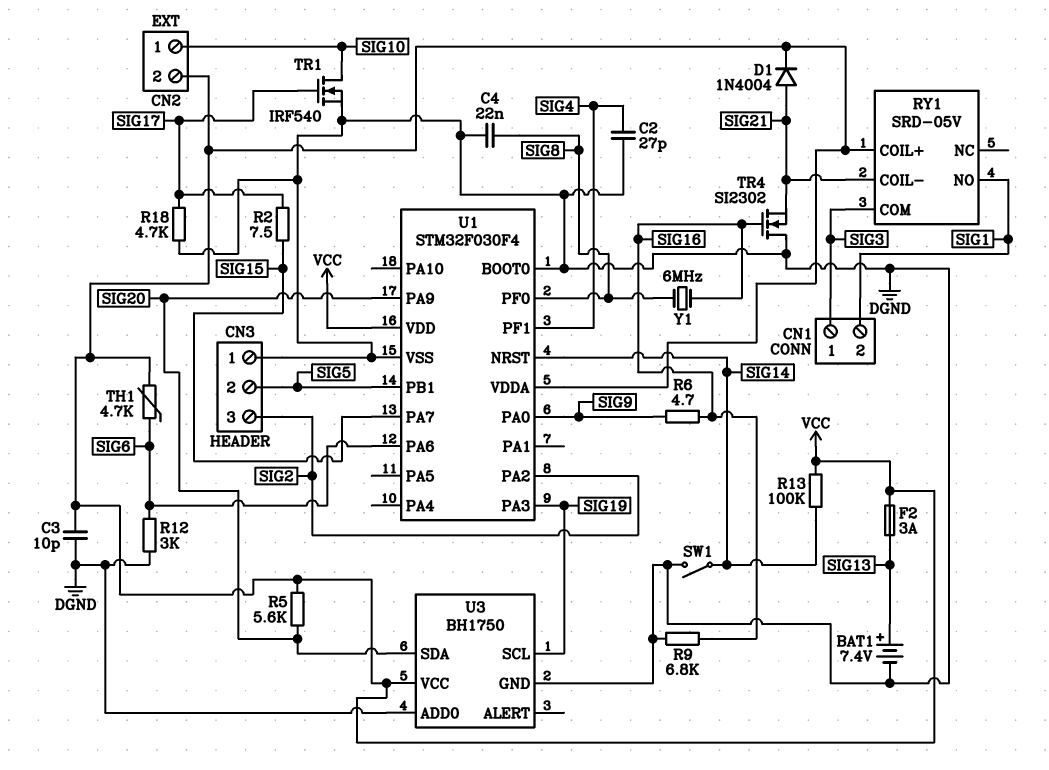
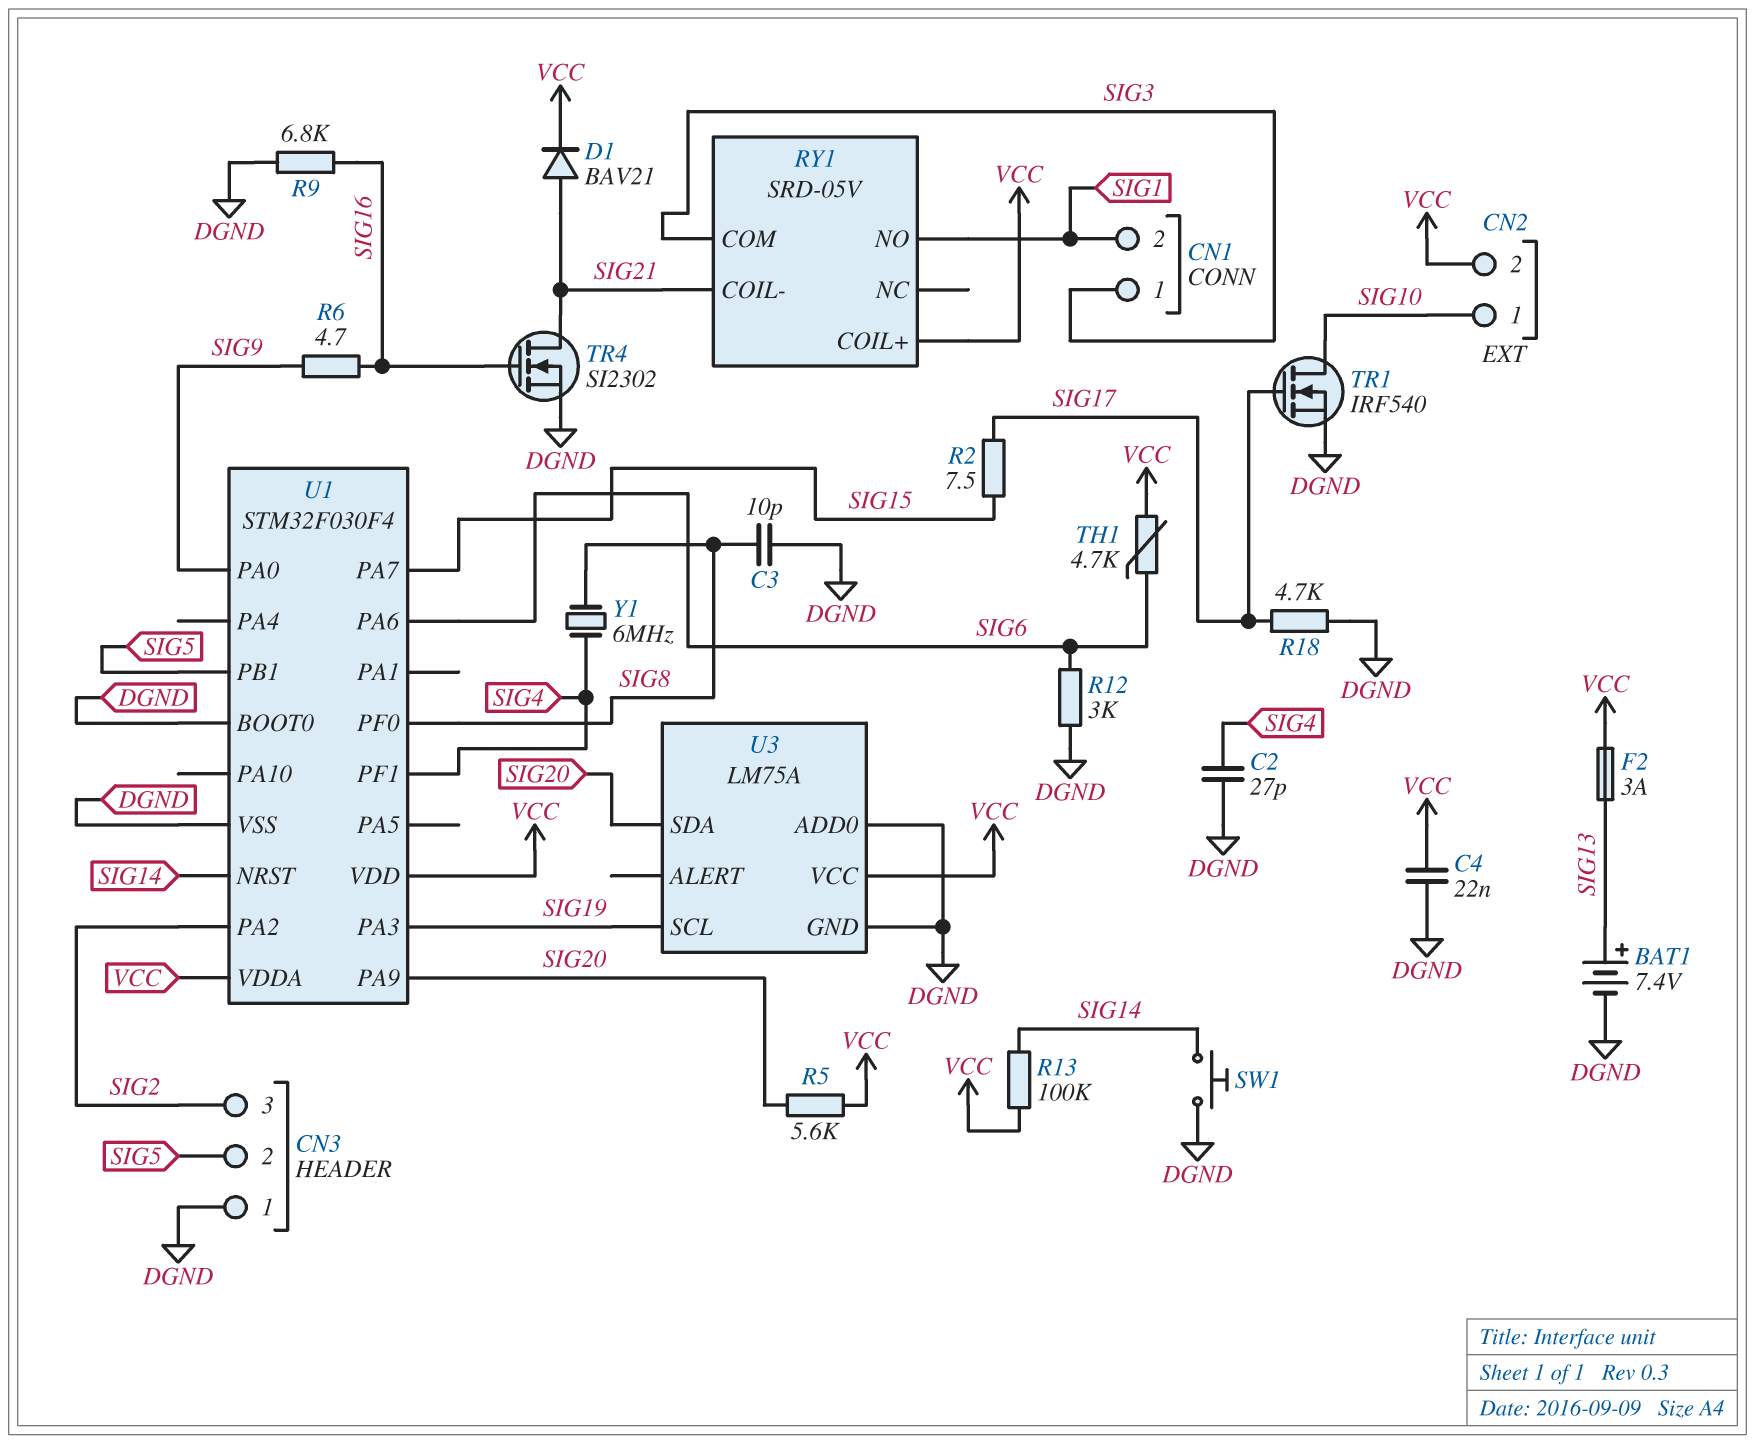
C3: 10pF (DGND, VCC) -> 10pF (DGND, SIG8)
C4: 22nF (DGND, SIG8) -> 22nF (DGND, VCC)
D1: diode 1N4004 (A SIG21, K VCC) -> diode BAV21 (A SIG21, K VCC)
SW1: switch (DGND, SIG14) -> button (DGND, SIG14)
TR4: NMOS SI2302 (G SIG16, D DGND, S SIG21) -> NMOS SI2302 (G SIG16, D SIG21, S DGND)
U3: BH1750 -> LM75A
Y1: 6MHz (SIG8, SIG16) -> 6MHz (SIG4, SIG8)

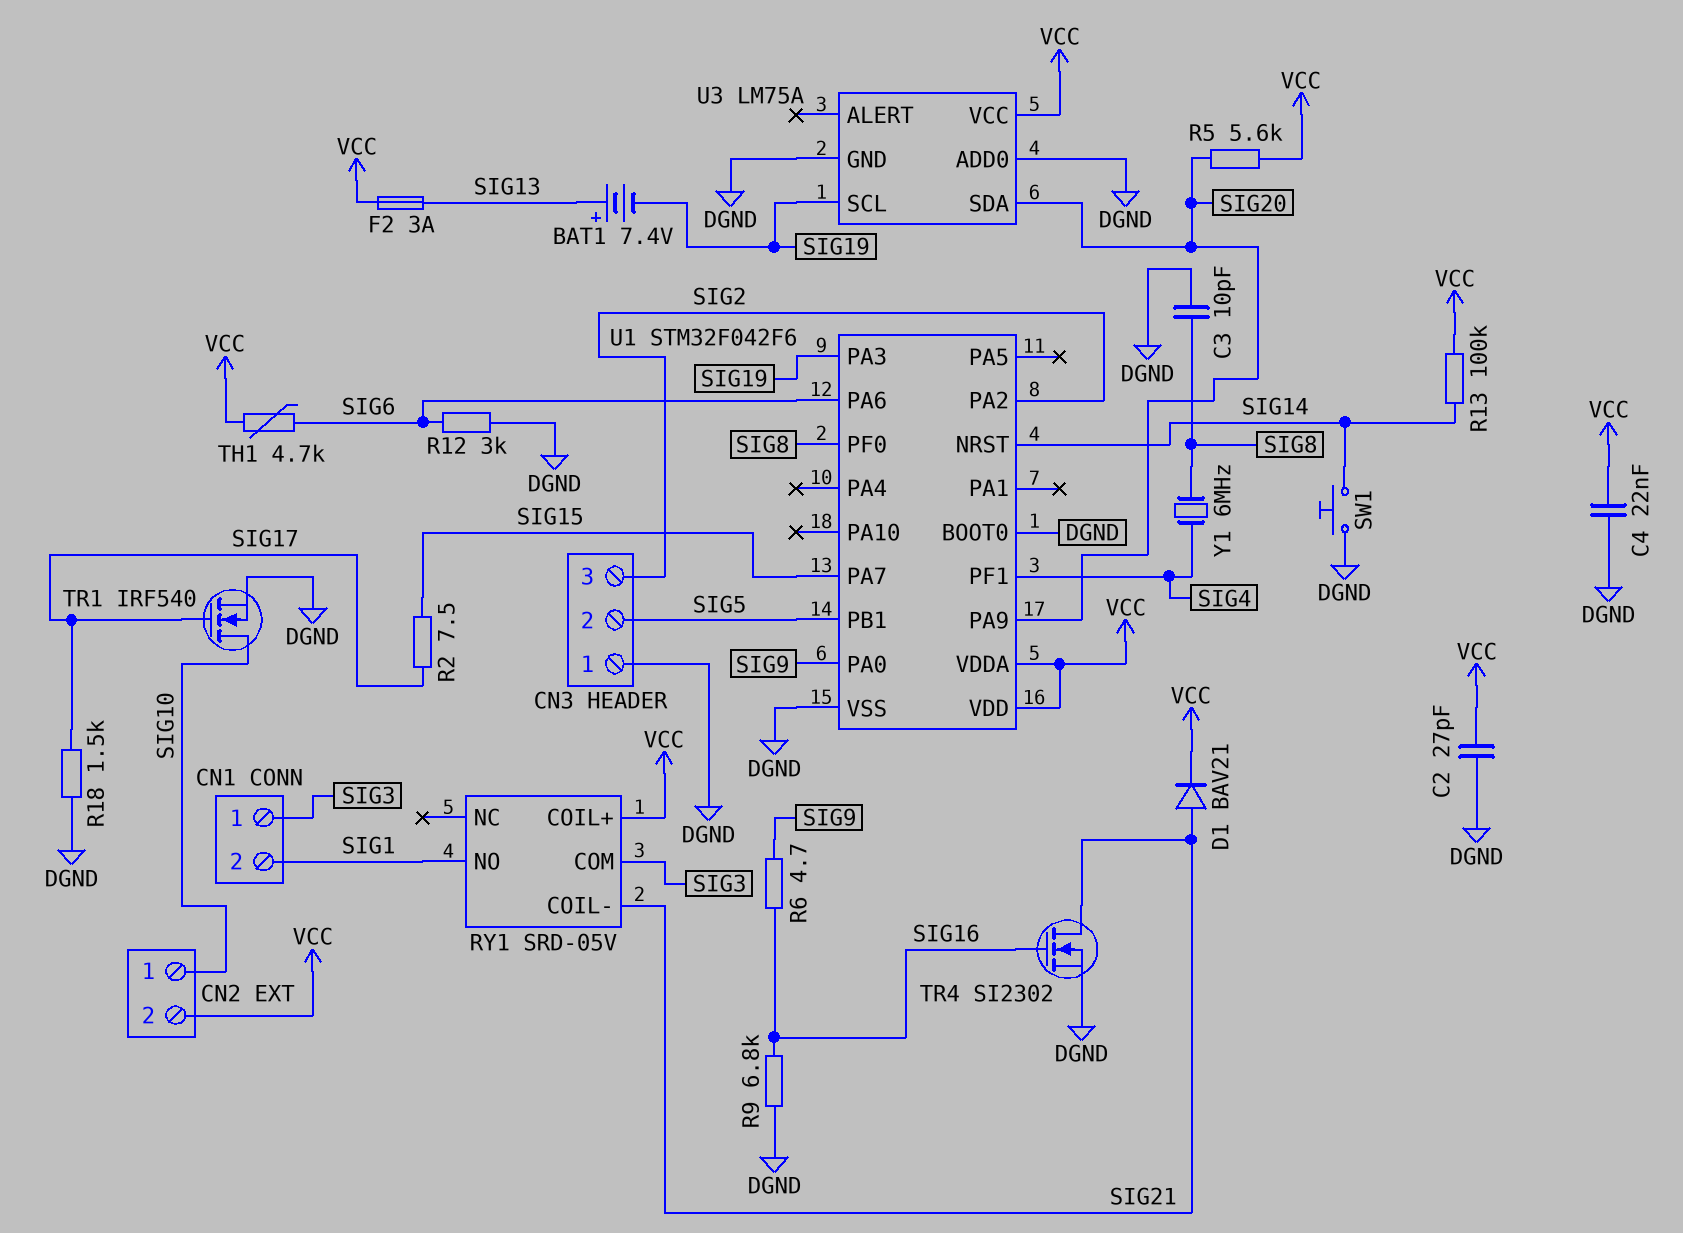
BAT1: 7.4V (plus SIG13, minus DGND) -> 7.4V (plus SIG13, minus SIG19)
C2: 27pF (DGND, SIG4) -> 27pF (DGND, VCC)
R18: 4.7k (DGND, SIG17) -> 1.5k (DGND, SIG17)
U1: STM32F030F4 -> STM32F042F6

